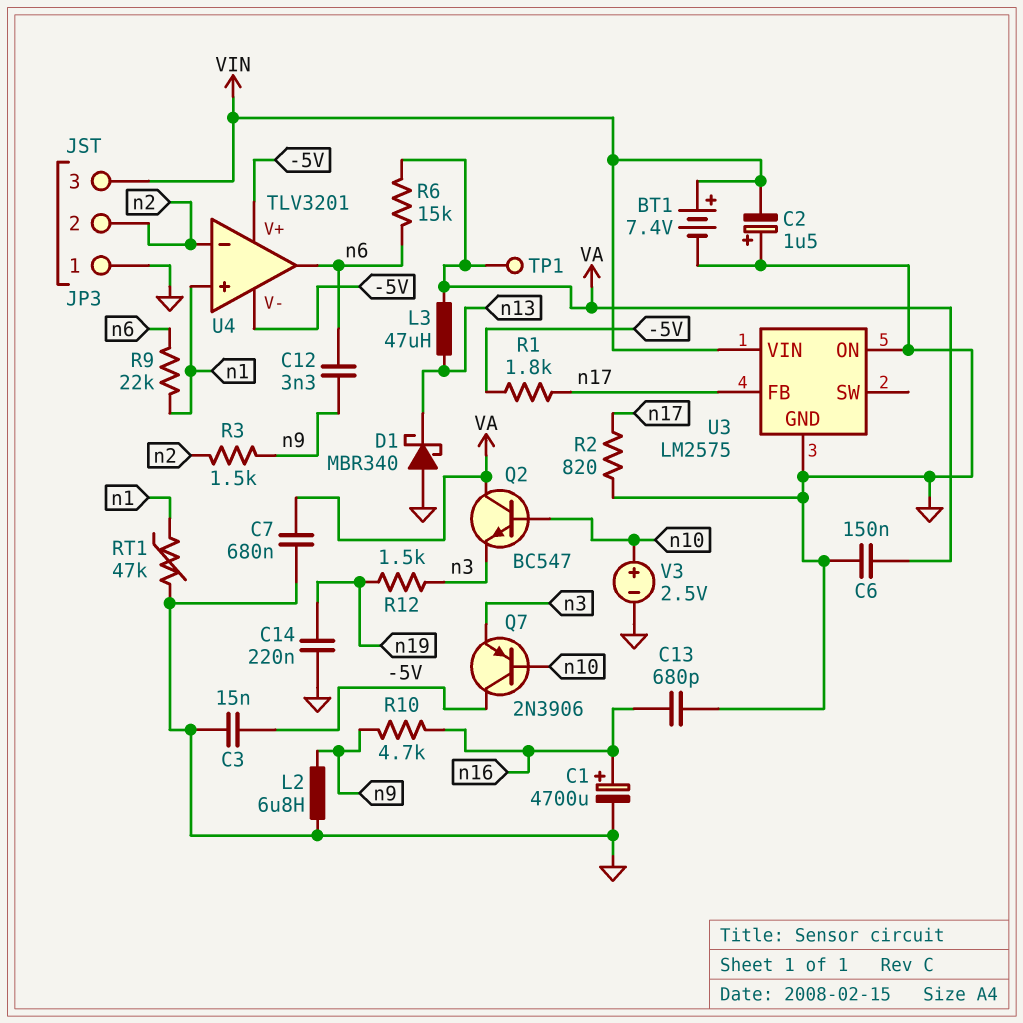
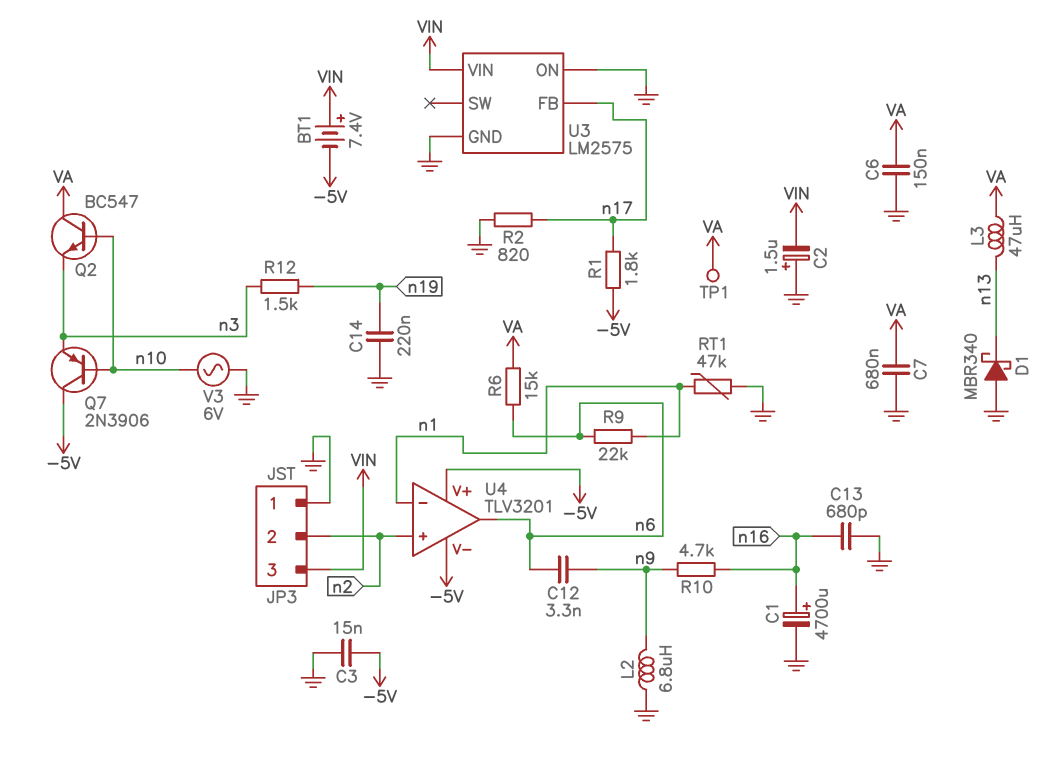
BT1: 7.4V (plus VIN, minus GND) -> 7.4V (plus VIN, minus -5V)
R3: 1.5k (n2, n9) -> none
U4 pin in+: n1 -> n2
U4 pin in-: n2 -> n1
V3: 2.5V (plus n10, minus GND) -> AC 6V (GND, n10)

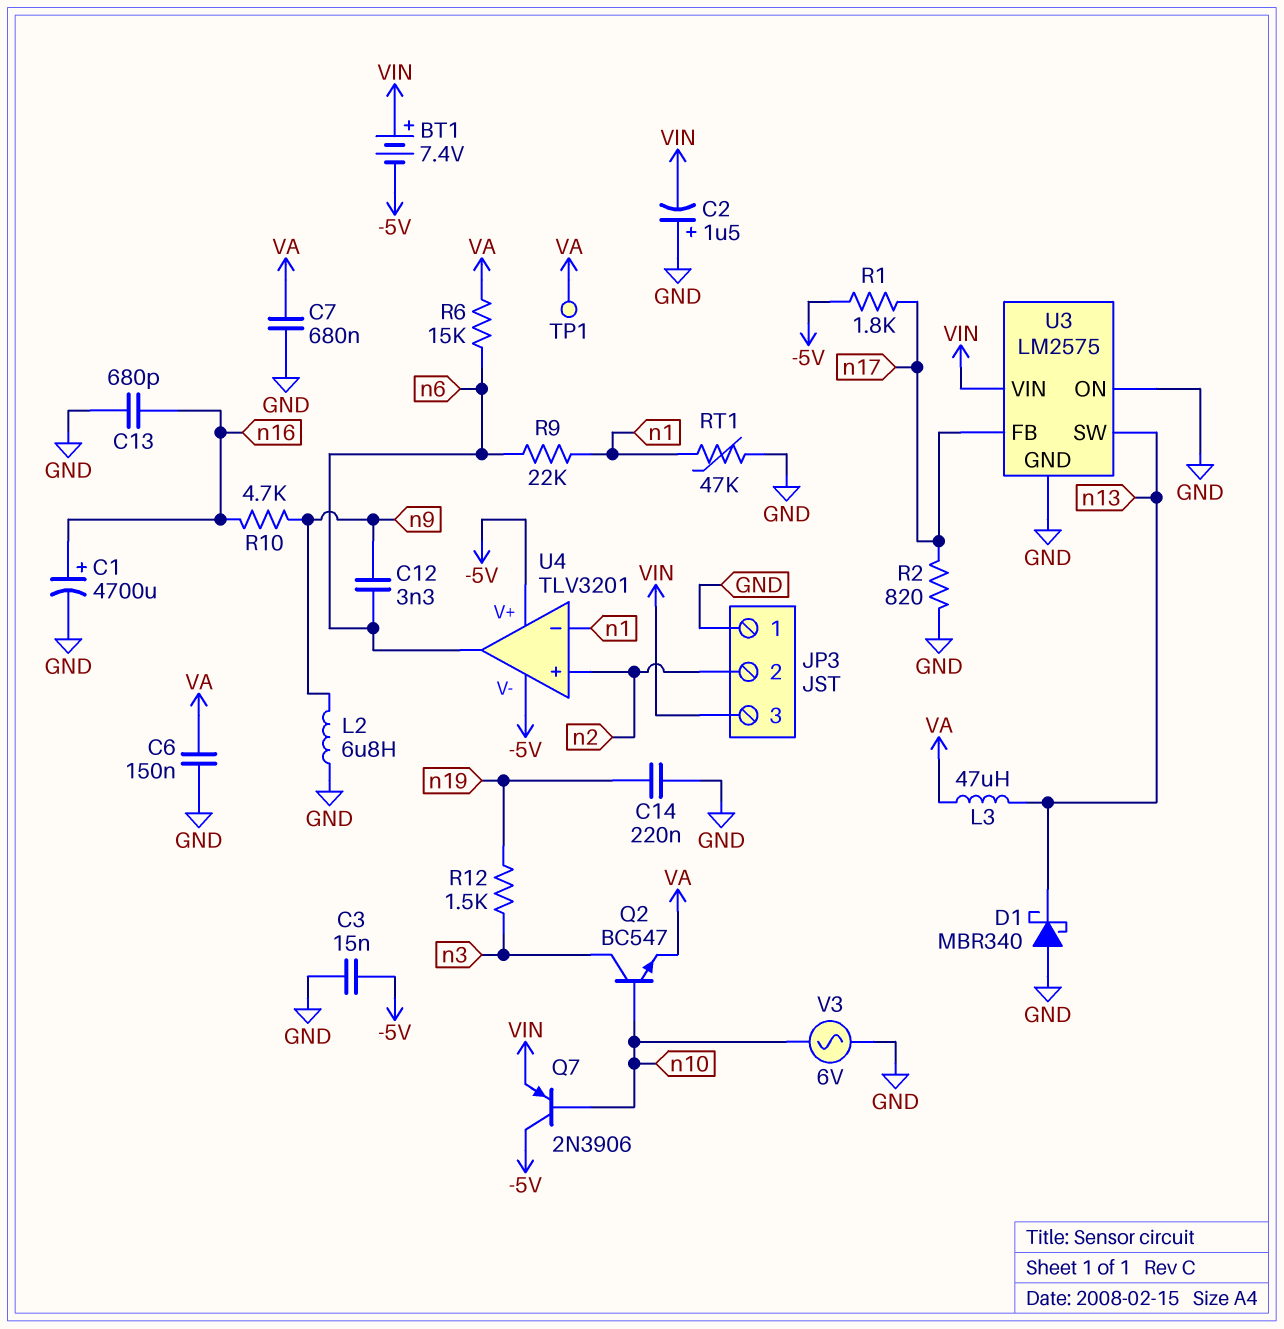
Q2: NPN BC547 (B n10, C VA, E n3) -> NPN BC547 (B n10, C n3, E VA)
Q7: PNP 2N3906 (B n10, C -5V, E n3) -> PNP 2N3906 (B n10, C -5V, E VIN)
U3 pin SW: none -> n13

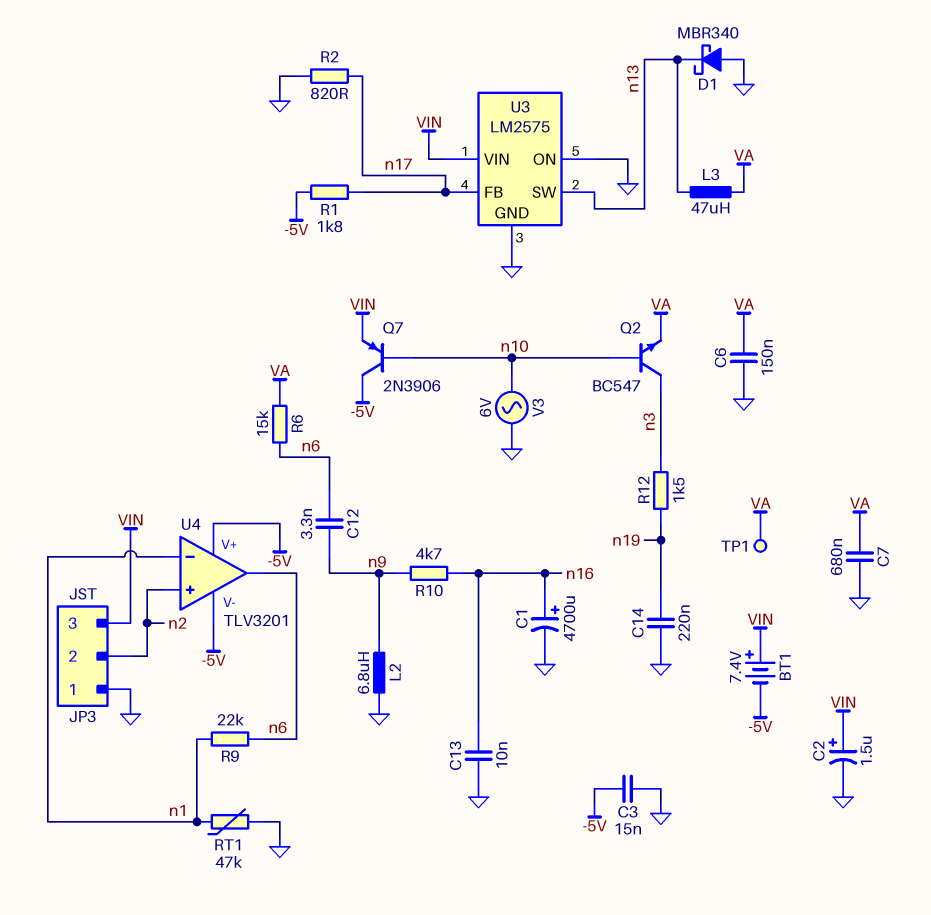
C2: 1.5uF (plus GND, minus VIN) -> 1.5uF (plus VIN, minus GND)
C13: 680pF (GND, n16) -> 10nF (GND, n16)

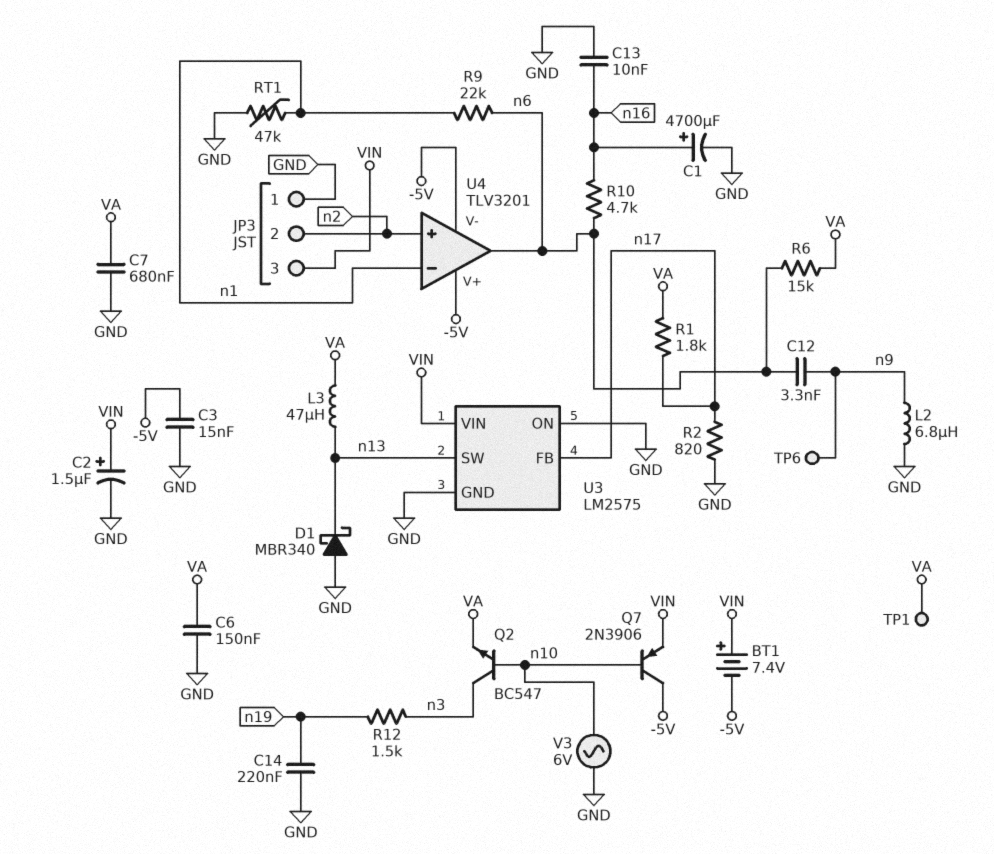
R1: 1.8k (-5V, n17) -> 1.8k (VA, n17)
R10: 4.7k (n9, n16) -> 4.7k (n6, n16)
TP6: none -> test point (n9)

